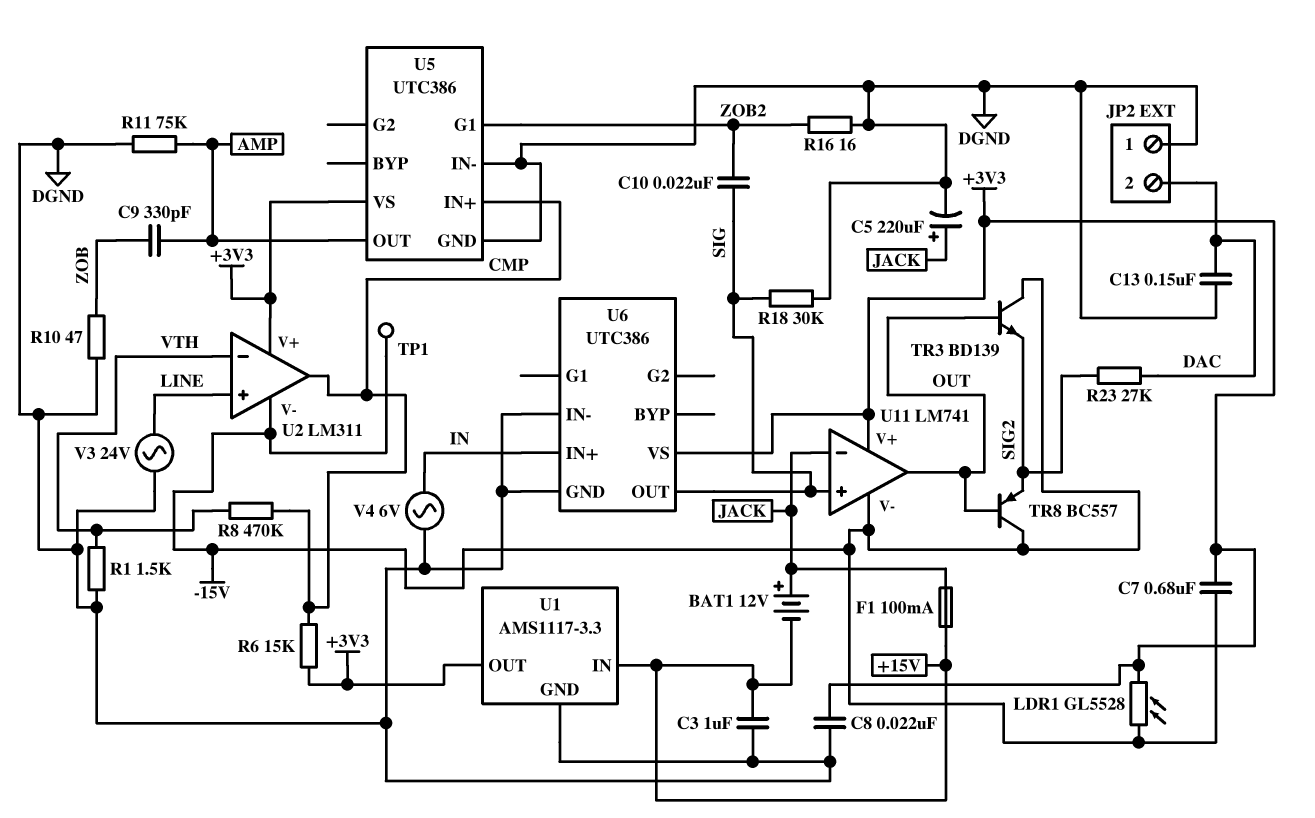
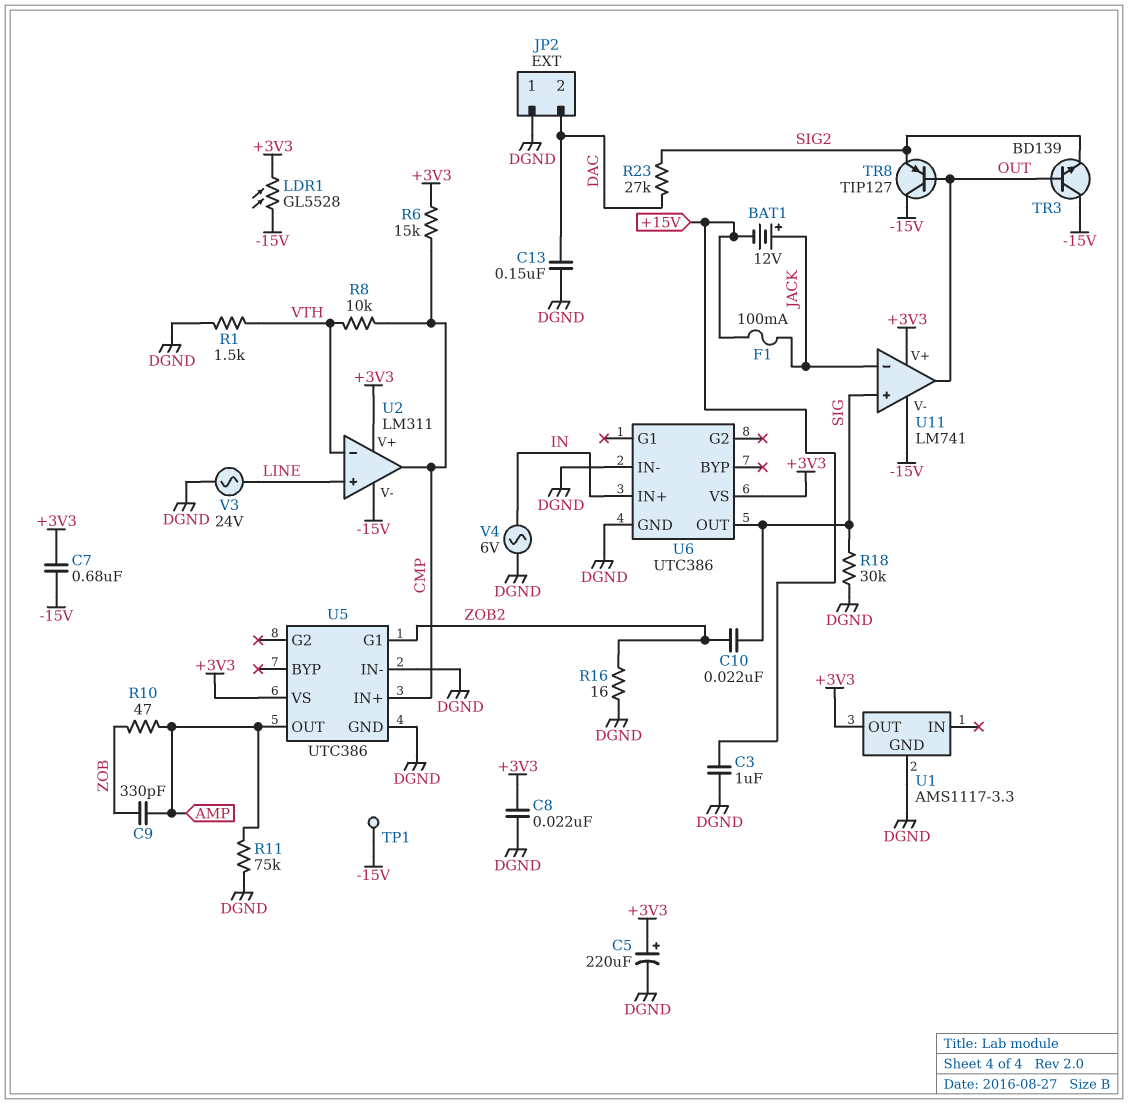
C5: 220uF (plus JACK, minus DGND) -> 220uF (plus +3V3, minus DGND)
R8: 470k (CMP, VTH) -> 10k (CMP, VTH)
R10: 47 (DGND, ZOB) -> 47 (AMP, ZOB)
TR8: PNP BC557 (B OUT, C -15V, E SIG2) -> PNP TIP127 (B OUT, C -15V, E SIG2)
U1 pin IN: +15V -> none

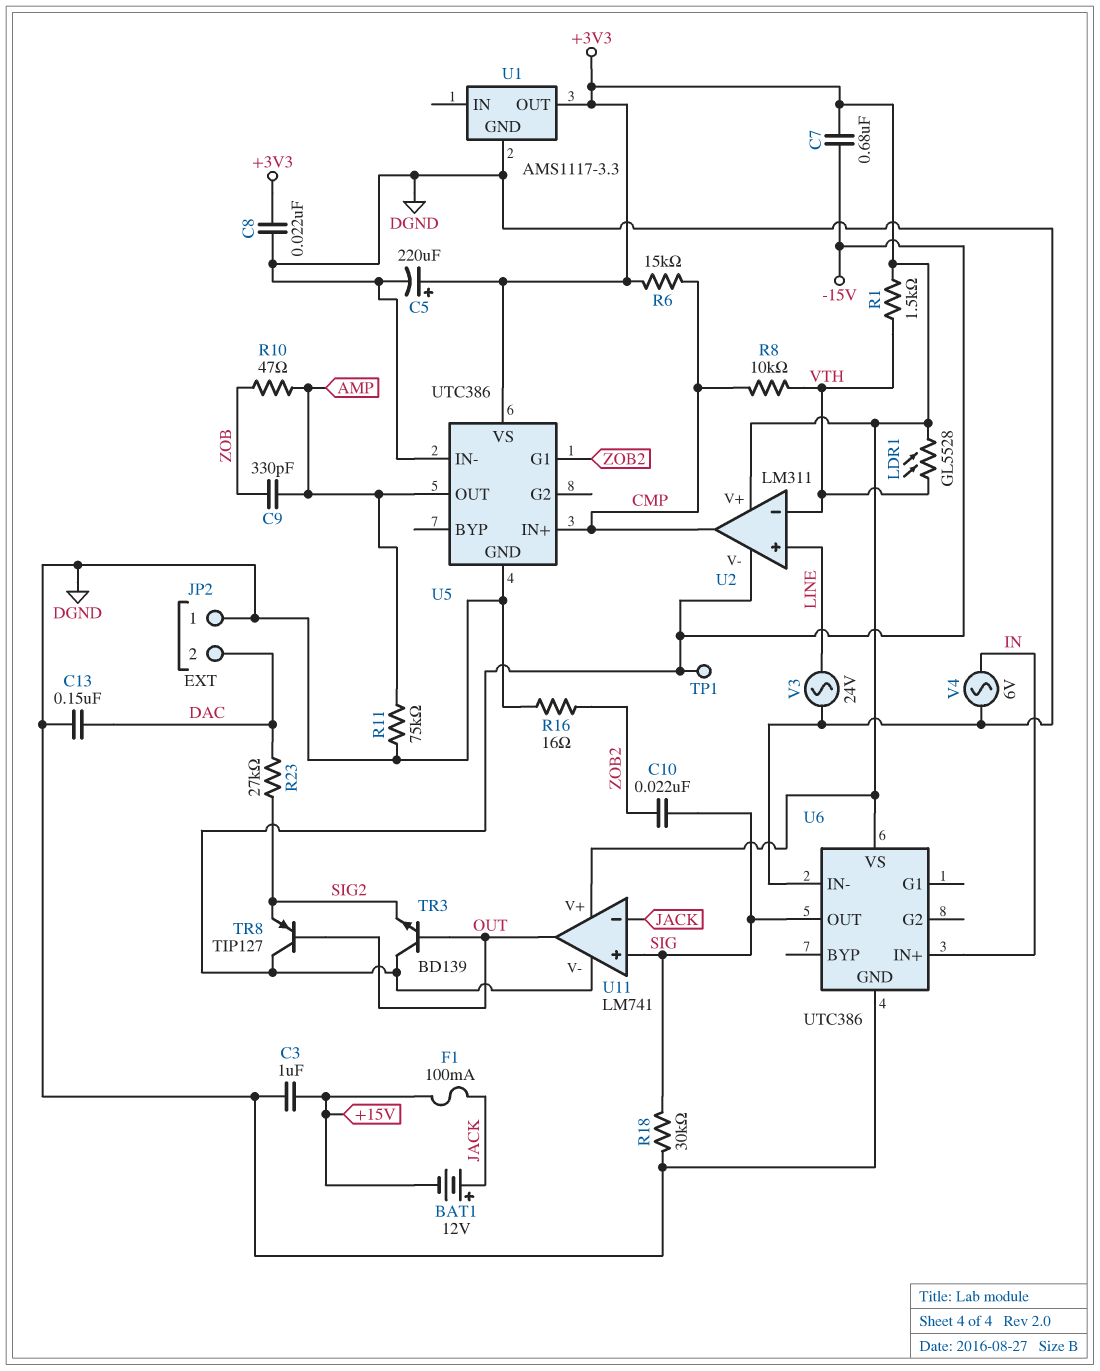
LDR1: GL5528 (+3V3, -15V) -> GL5528 (+3V3, VTH)
R1: 1.5k (DGND, VTH) -> 1.5k (+3V3, VTH)

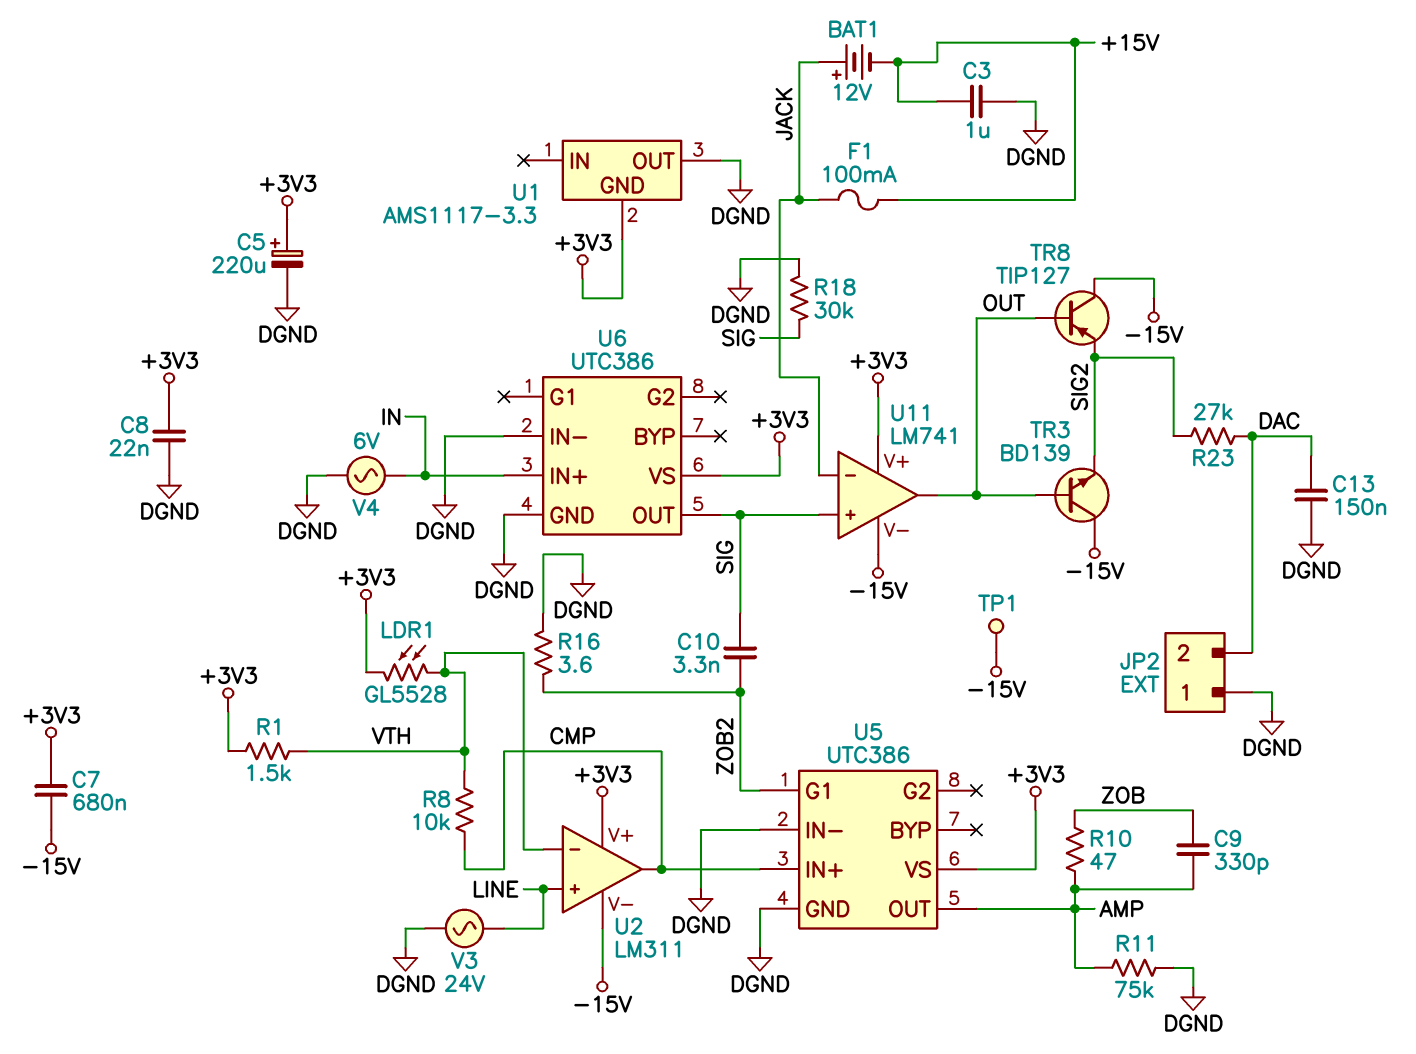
C10: 22nF (SIG, ZOB2) -> 3.3nF (SIG, ZOB2)
R6: 15k (+3V3, CMP) -> none
R16: 16 (DGND, ZOB2) -> 3.6 (DGND, ZOB2)
U1 pin GND: DGND -> +3V3
U1 pin OUT: +3V3 -> DGND

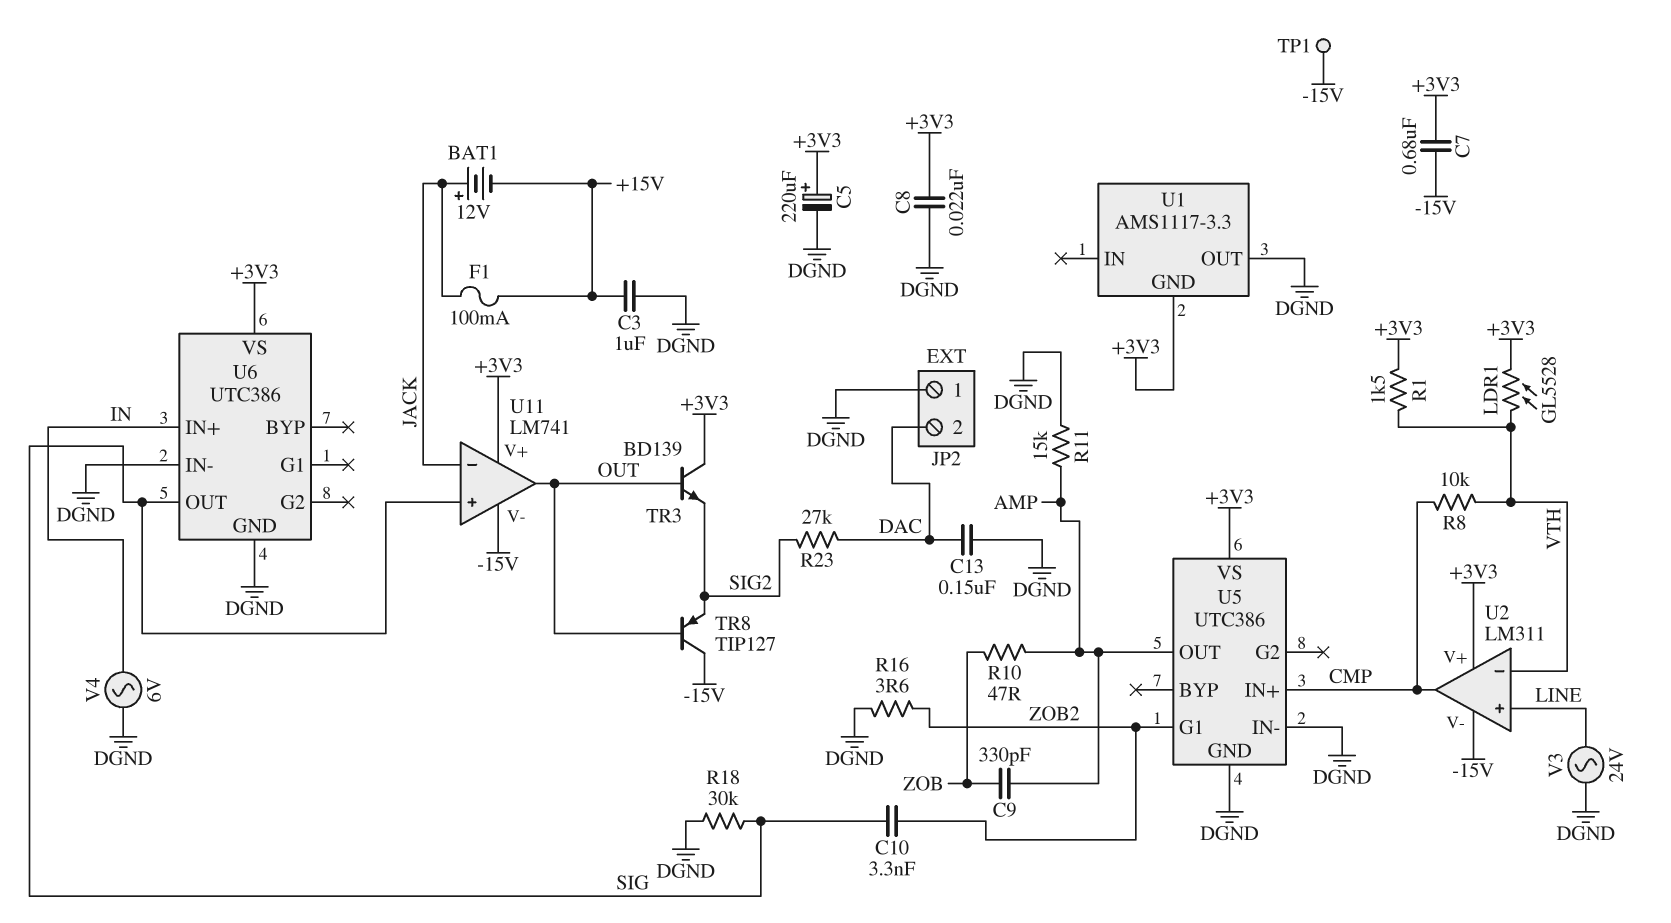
R11: 75k (AMP, DGND) -> 15k (AMP, DGND)
TR3: NPN BD139 (B OUT, C -15V, E SIG2) -> NPN BD139 (B OUT, C +3V3, E SIG2)

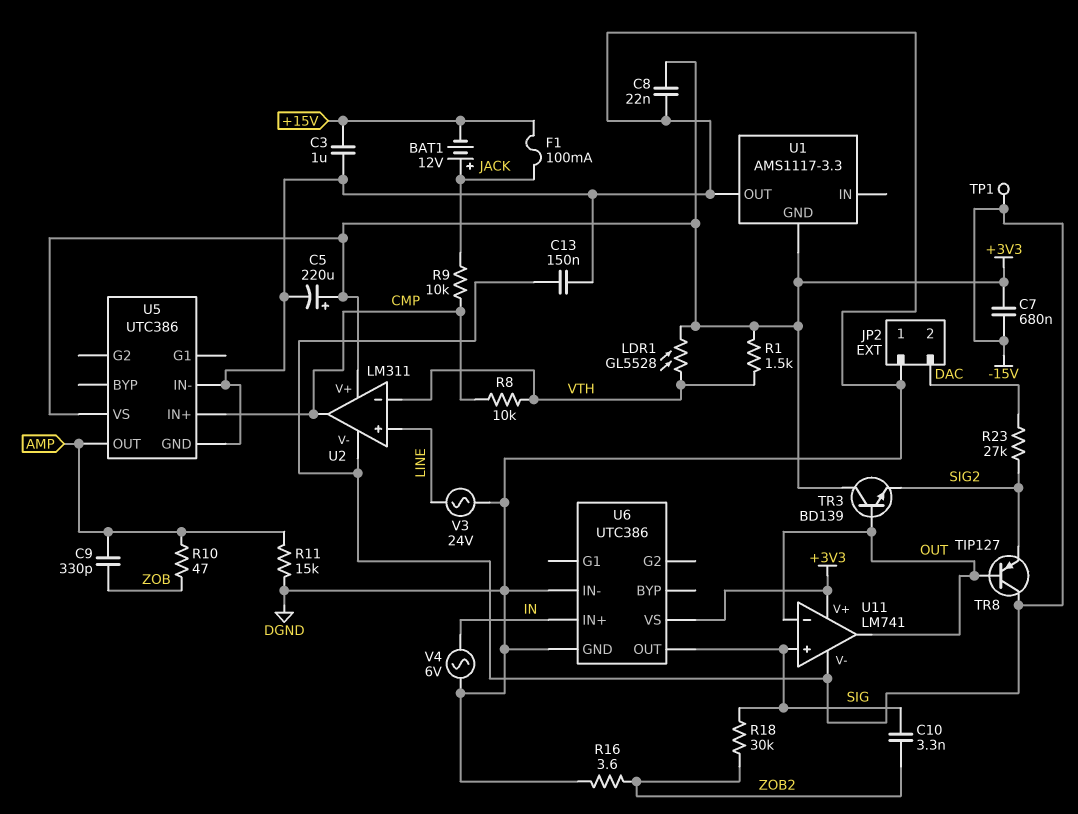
C13: 150nF (DAC, DGND) -> 150nF (-15V, DGND)
R9: none -> 10k (CMP, JACK)
R18: 30k (DGND, SIG) -> 30k (SIG, ZOB2)
U5 pin G1: ZOB2 -> none
U11 pin in-: JACK -> OUT

